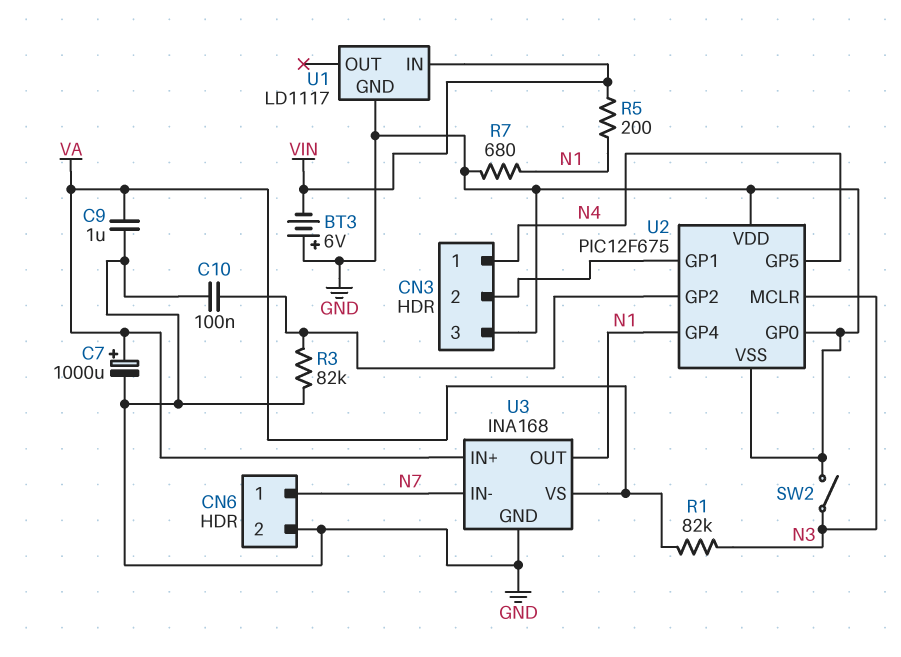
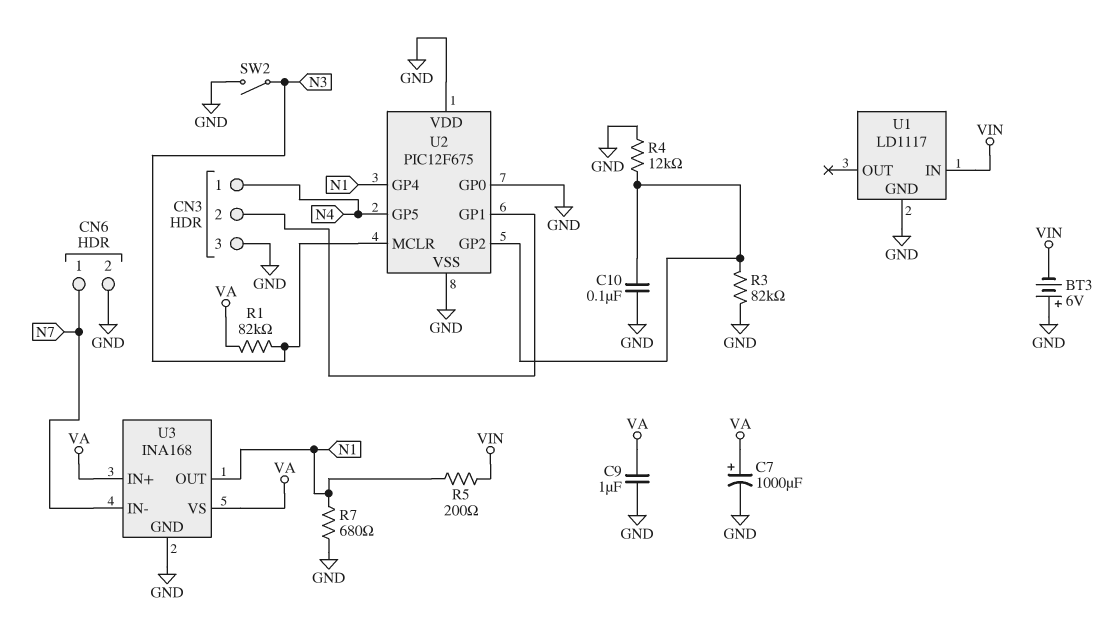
R4: none -> 12k (GND, U2/GP2)

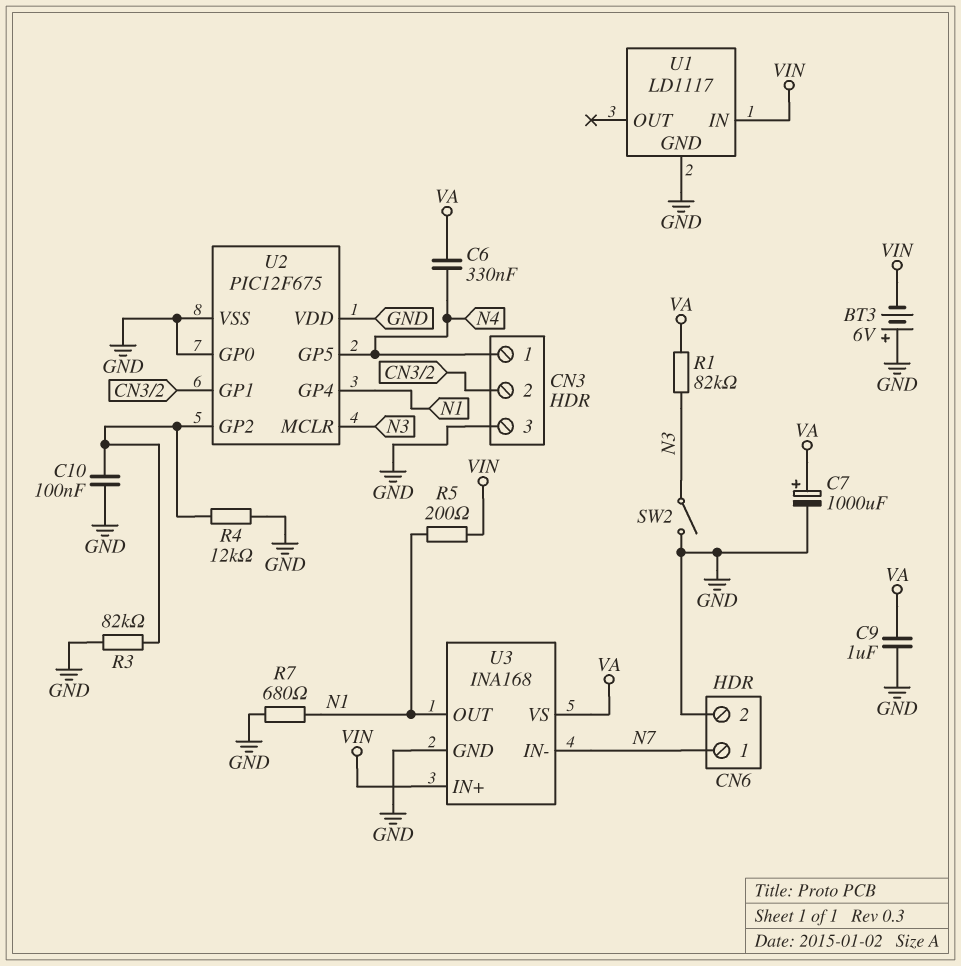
C6: none -> 330nF (N4, VA)
U3 pin IN+: VA -> VIN

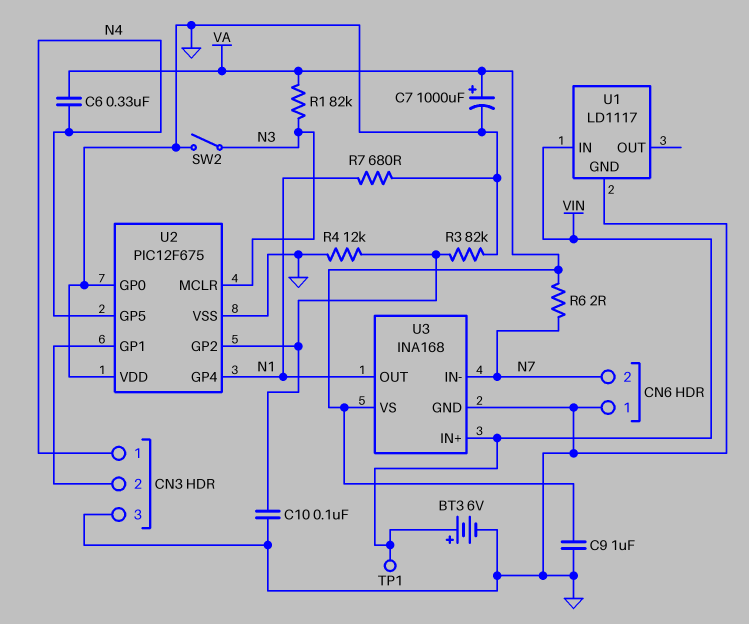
BT3: 6V (plus GND, minus VIN) -> 6V (plus VIN, minus GND)
CN6 pin 1: N7 -> GND
CN6 pin 2: GND -> N7
R5: 200 (N1, VIN) -> none
R6: none -> 2 (N7, VA)
TP1: none -> test point (VIN)

